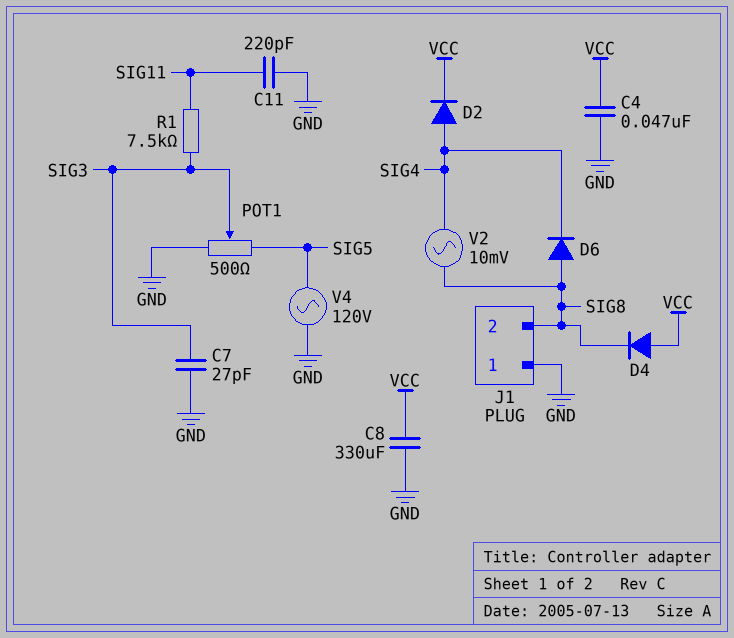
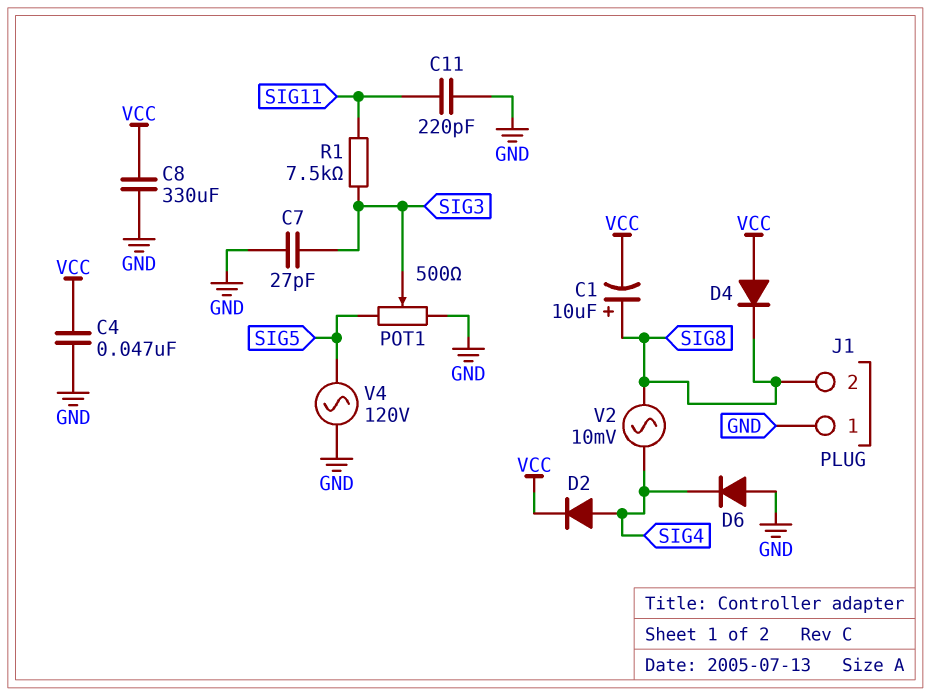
C1: none -> 10uF (plus SIG8, minus VCC)
D6: diode (A SIG8, K SIG4) -> diode (A GND, K SIG4)

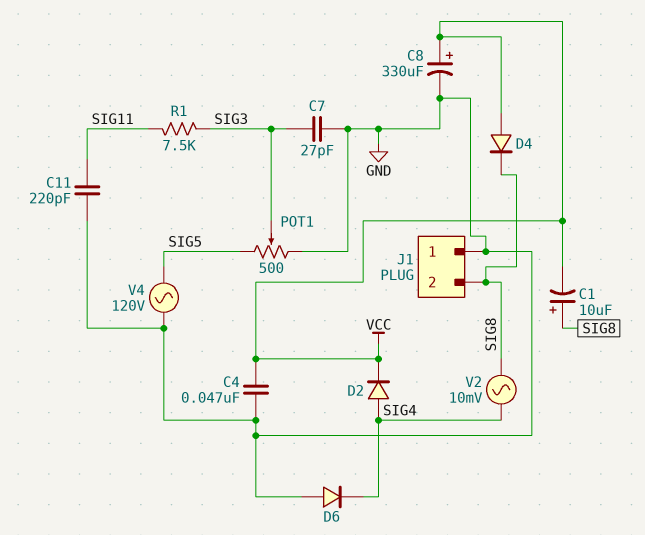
C8: 330uF (GND, VCC) -> 330uF (plus VCC, minus GND)

